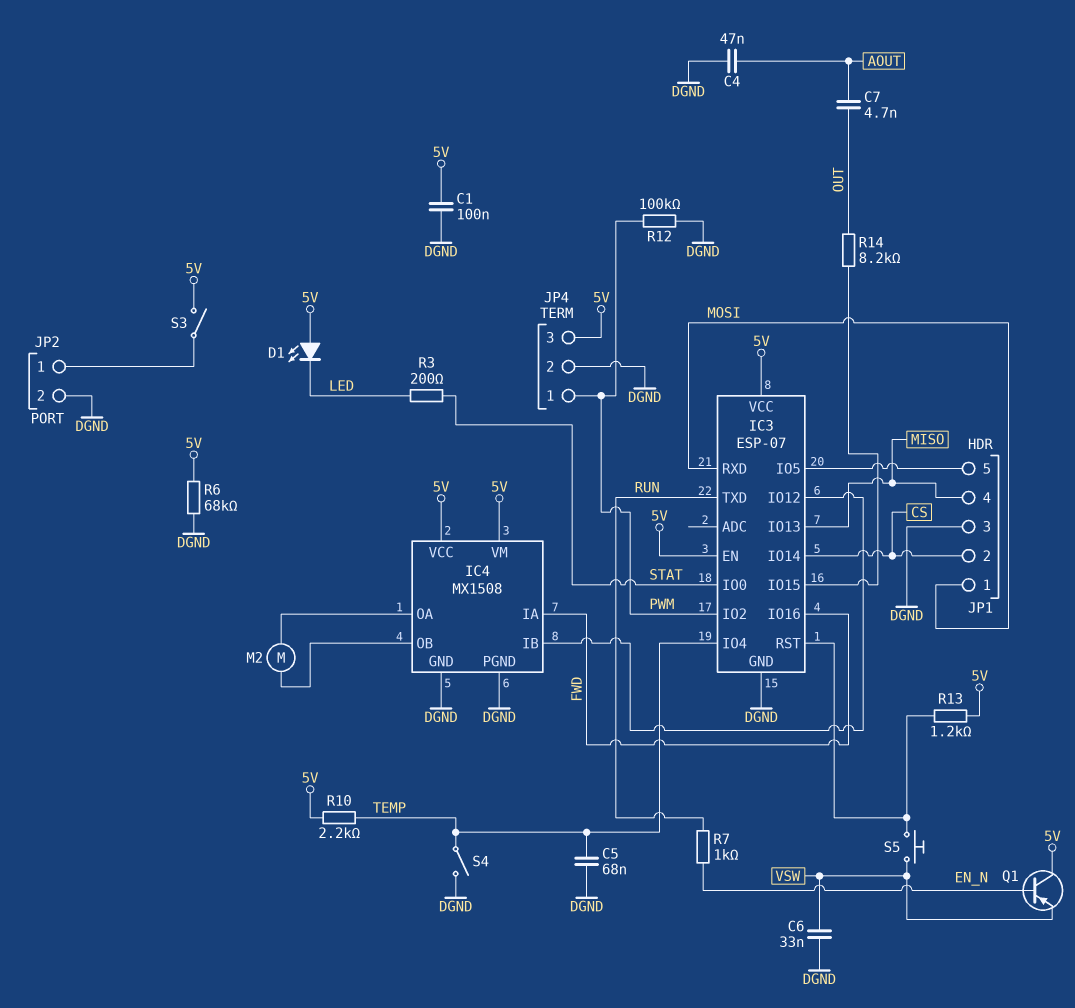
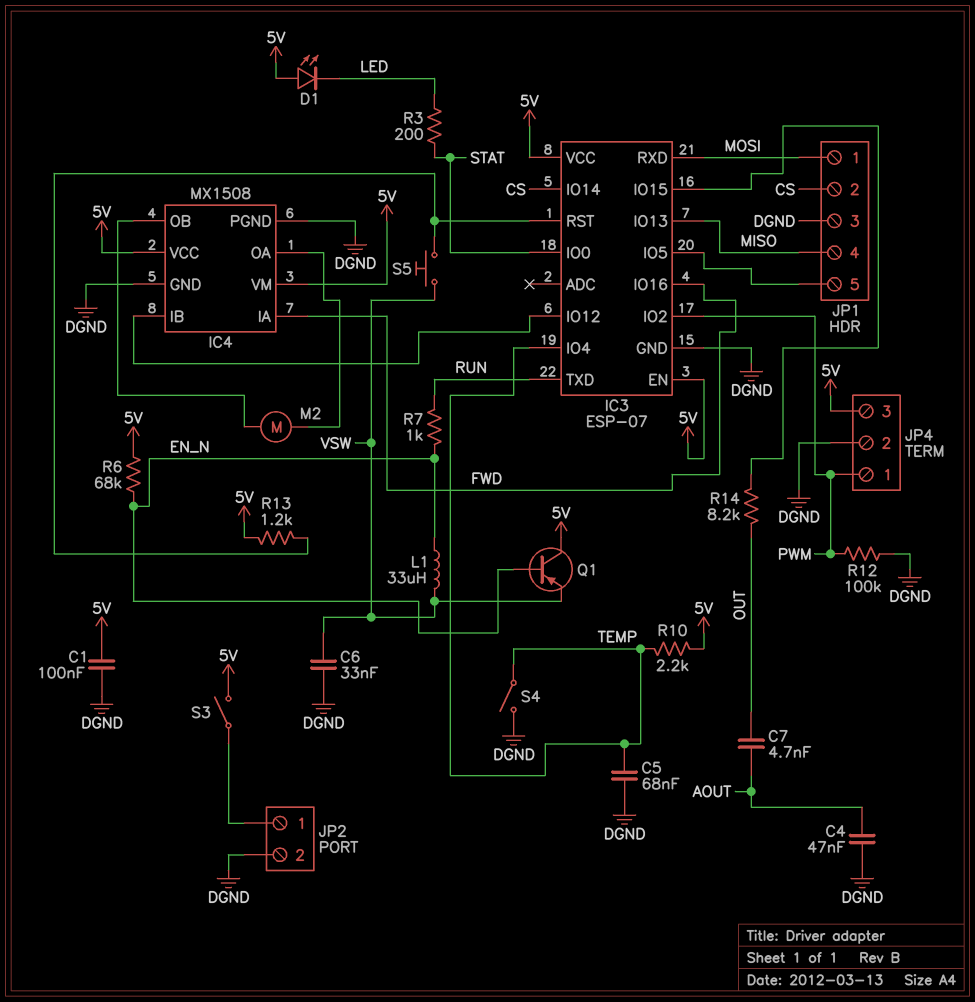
L1: none -> 33uH (EN_N, VSW)
R6: 68k (5V, DGND) -> 68k (5V, EN_N)

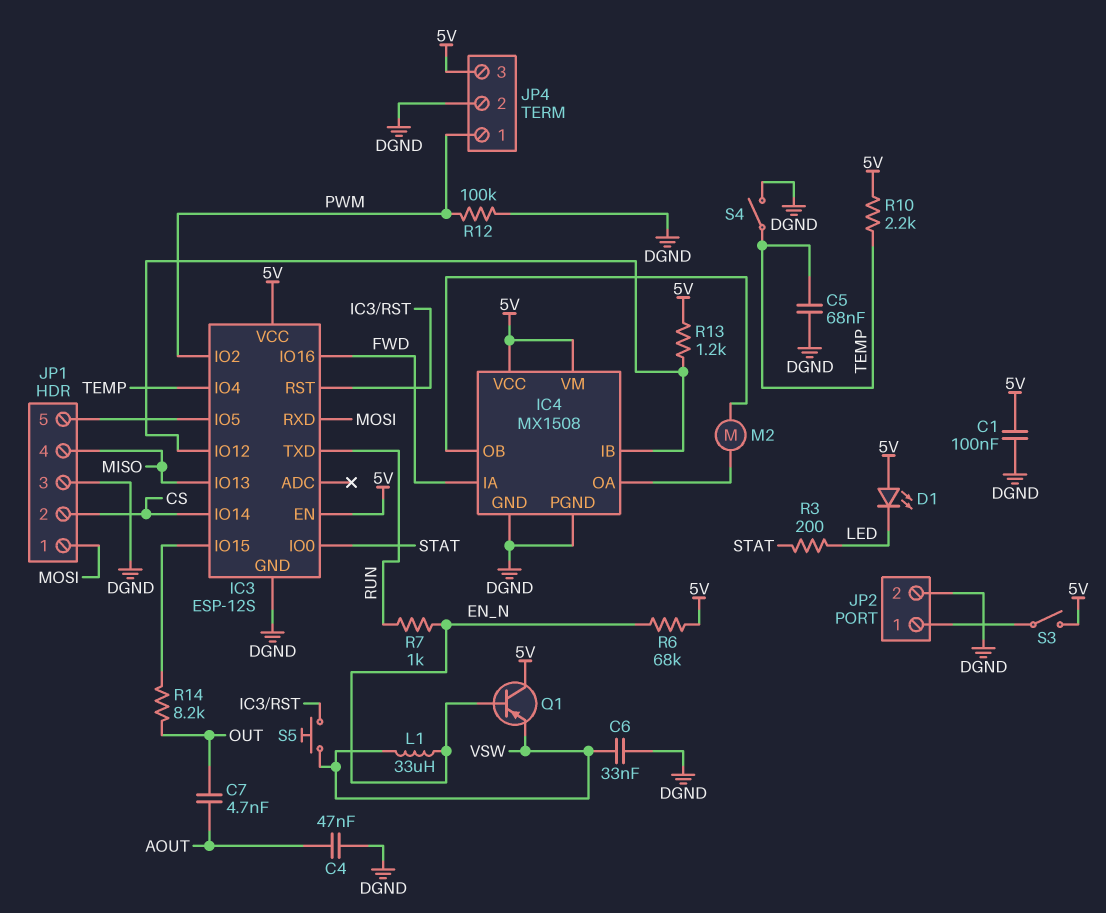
IC3: ESP-07 -> ESP-12S
R13: 1.2k (5V, IC3/RST) -> 1.2k (5V, IC3/IO12)

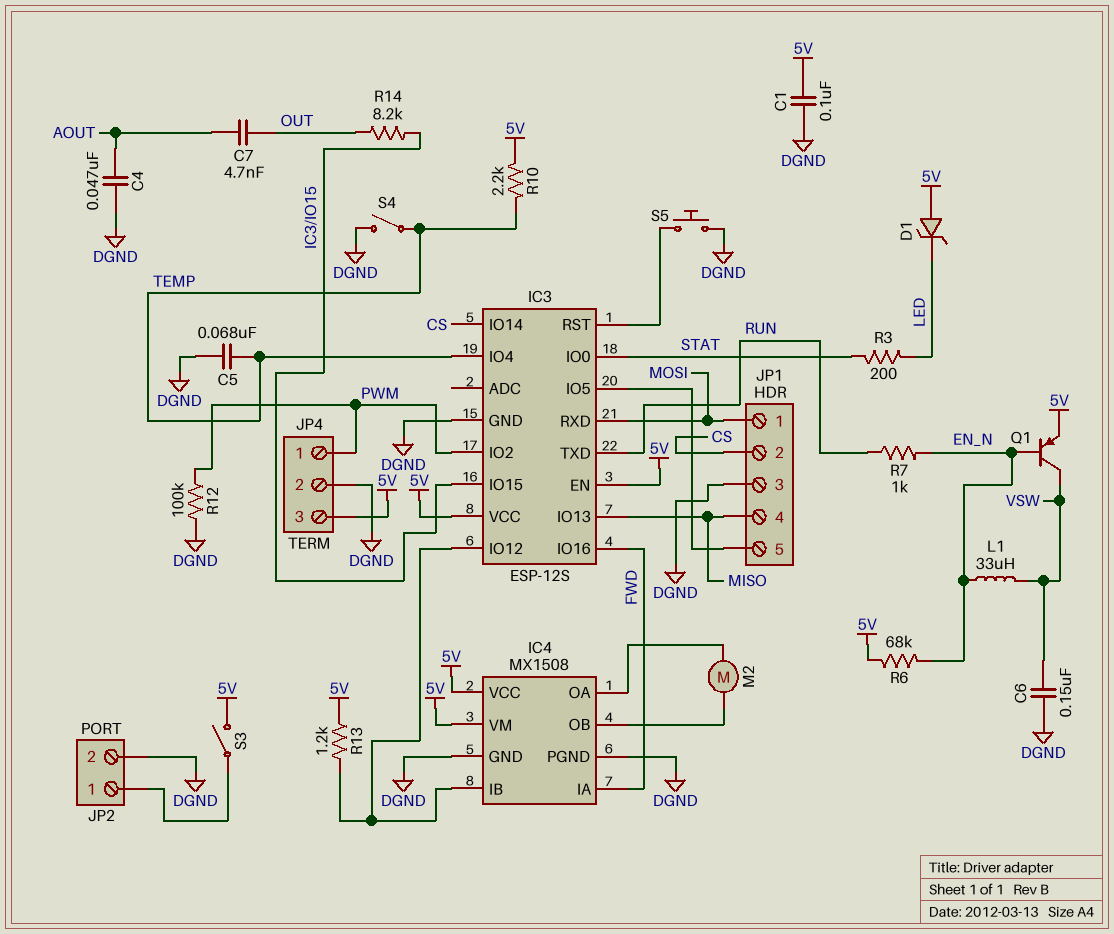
C6: 33nF (DGND, VSW) -> 150nF (DGND, VSW)
D1: LED (A 5V, K LED) -> zener (A 5V, K LED)
Q1: PNP (B EN_N, C 5V, E VSW) -> PNP (B EN_N, C VSW, E 5V)
S5: button (IC3/RST, VSW) -> button (DGND, IC3/RST)

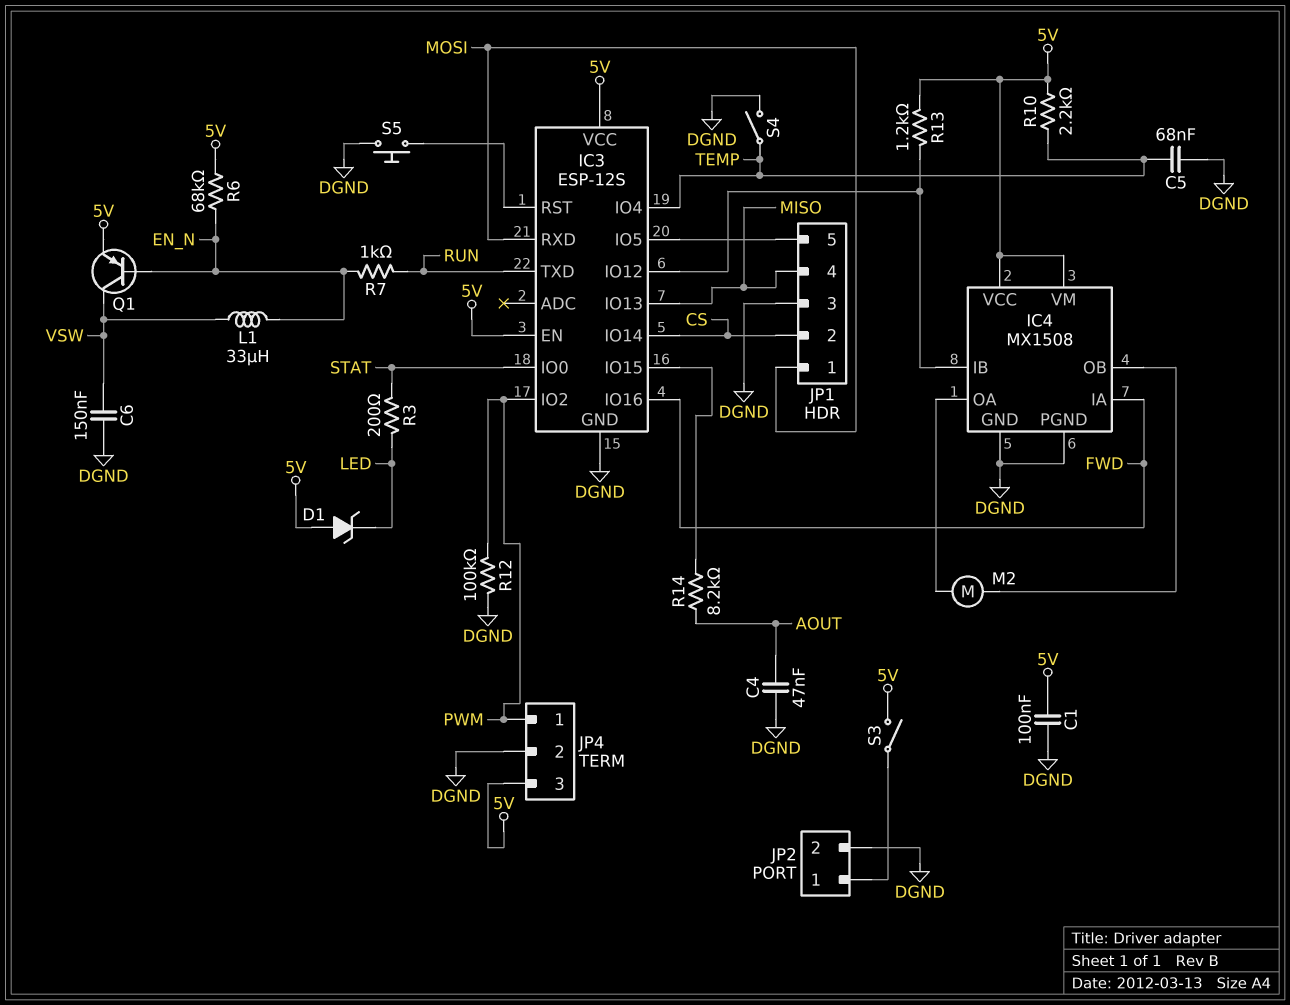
C7: 4.7nF (AOUT, OUT) -> none
R14: 8.2k (IC3/IO15, OUT) -> 8.2k (AOUT, IC3/IO15)

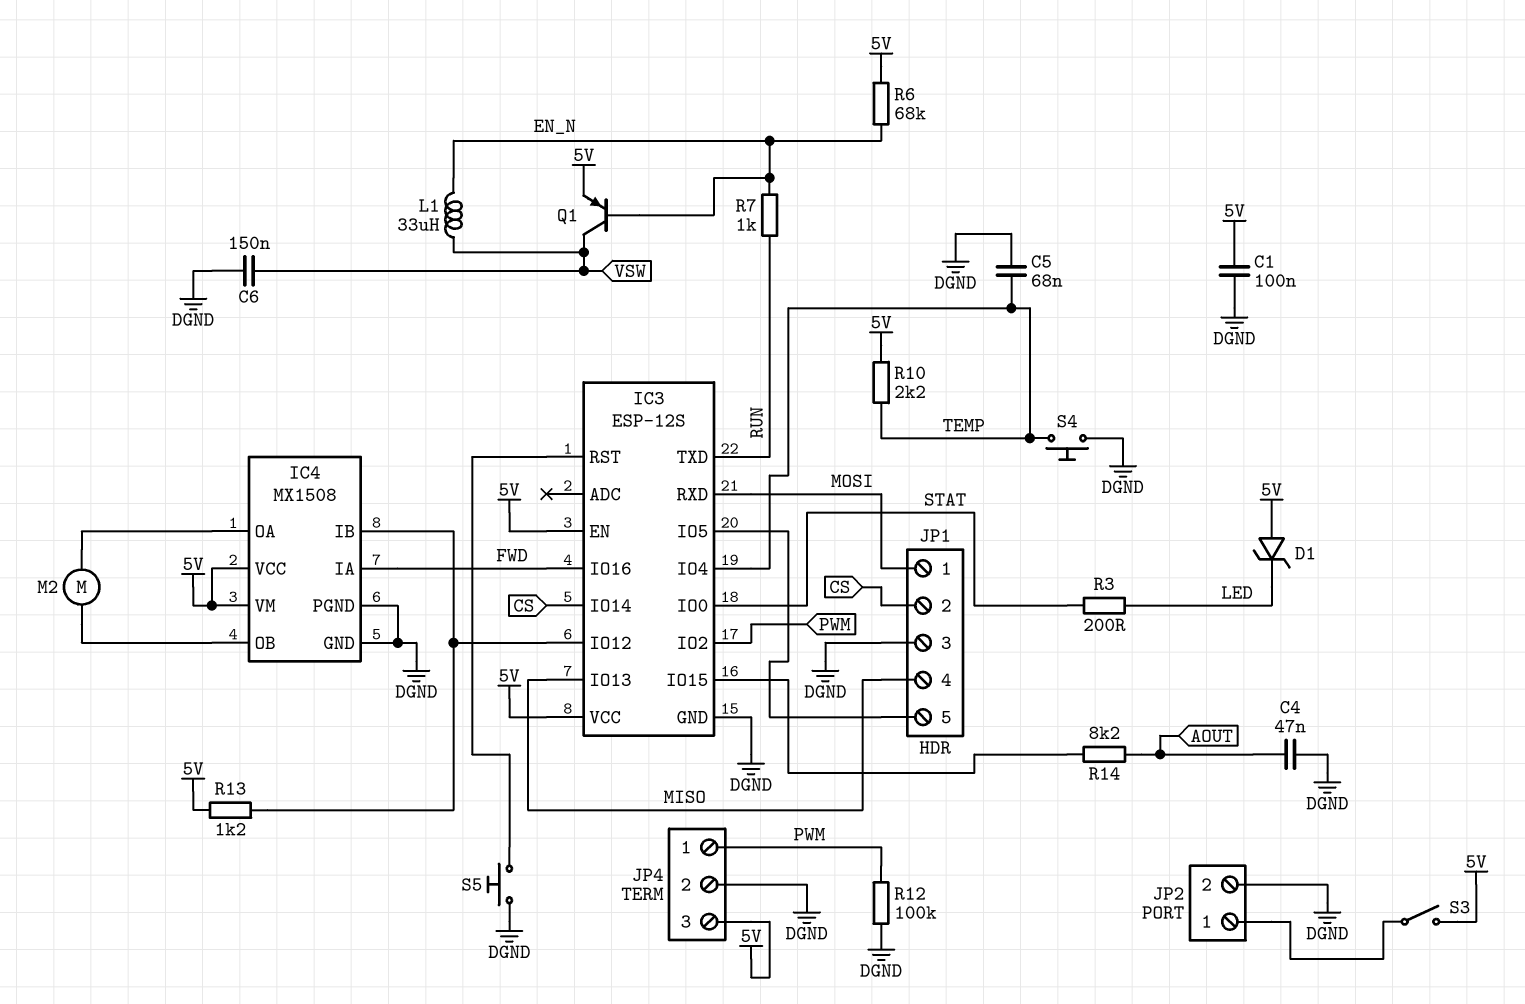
S4: switch (DGND, TEMP) -> button (DGND, TEMP)

